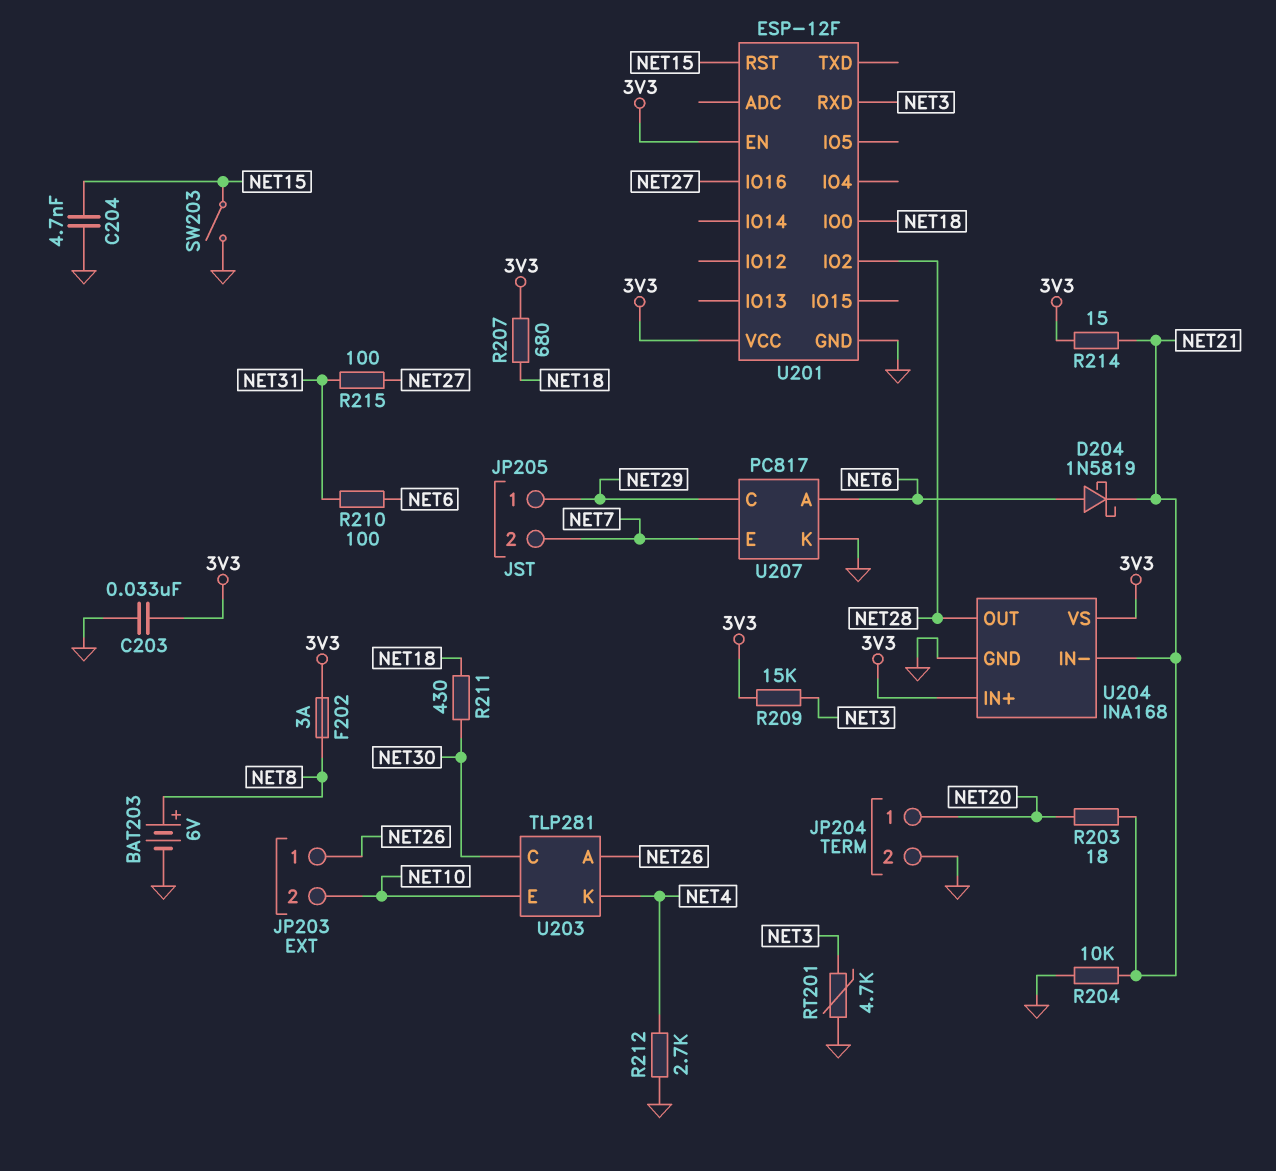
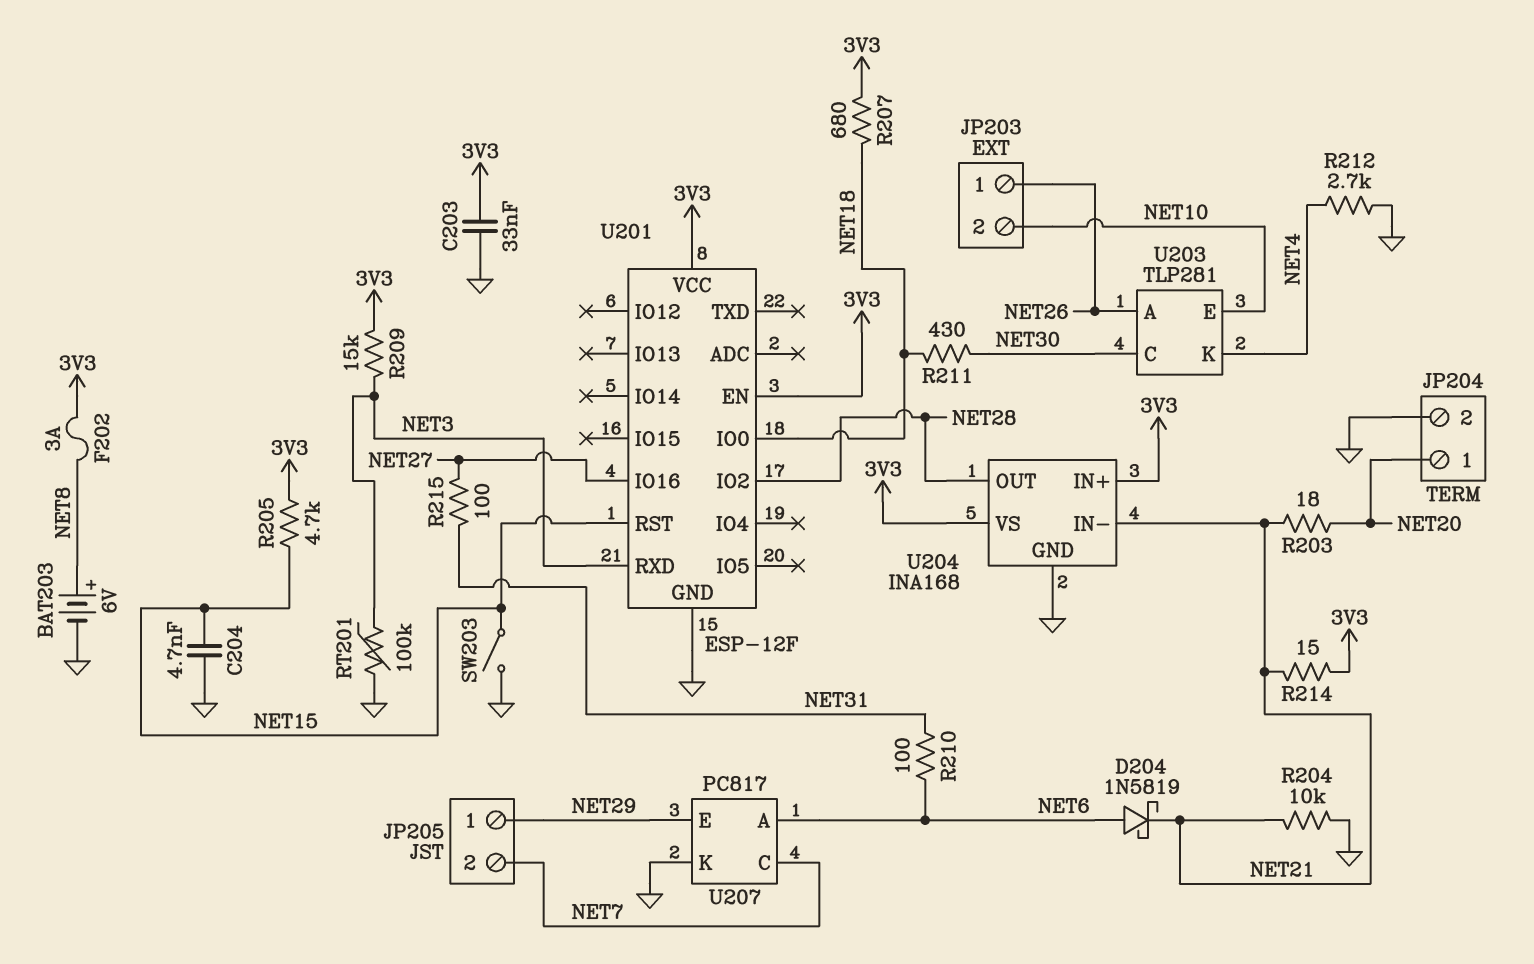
R205: none -> 4.7k (3V3, NET15)
RT201: 4.7k (GND, NET3) -> 100k (GND, NET3)
U207 pin C: NET29 -> NET7
U207 pin E: NET7 -> NET29

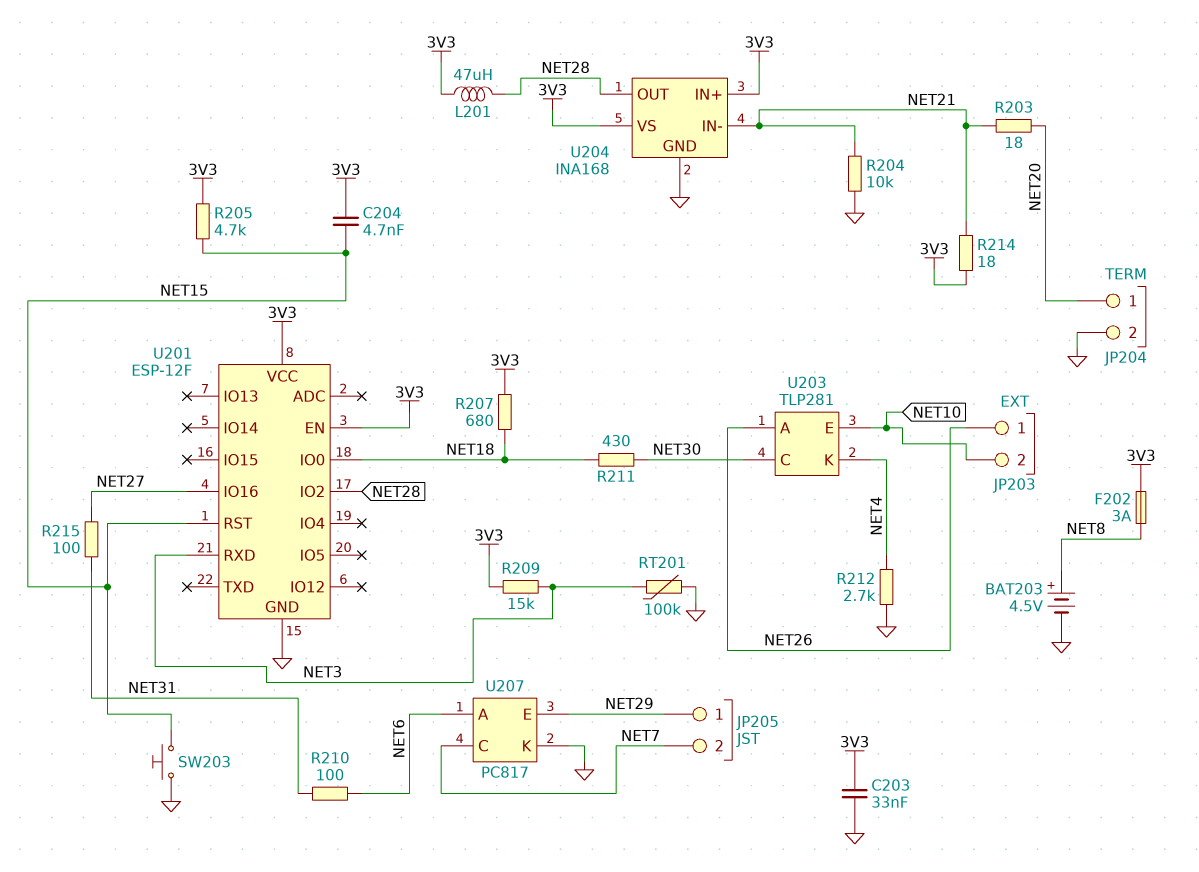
BAT203: 6V (plus NET8, minus GND) -> 4.5V (plus NET8, minus GND)
C204: 4.7nF (GND, NET15) -> 4.7nF (3V3, NET15)
D204: schottky 1N5819 (A NET6, K NET21) -> none
L201: none -> 47uH (3V3, NET28)
R214: 15 (3V3, NET21) -> 18 (3V3, NET21)
SW203: switch (GND, NET15) -> button (GND, NET15)

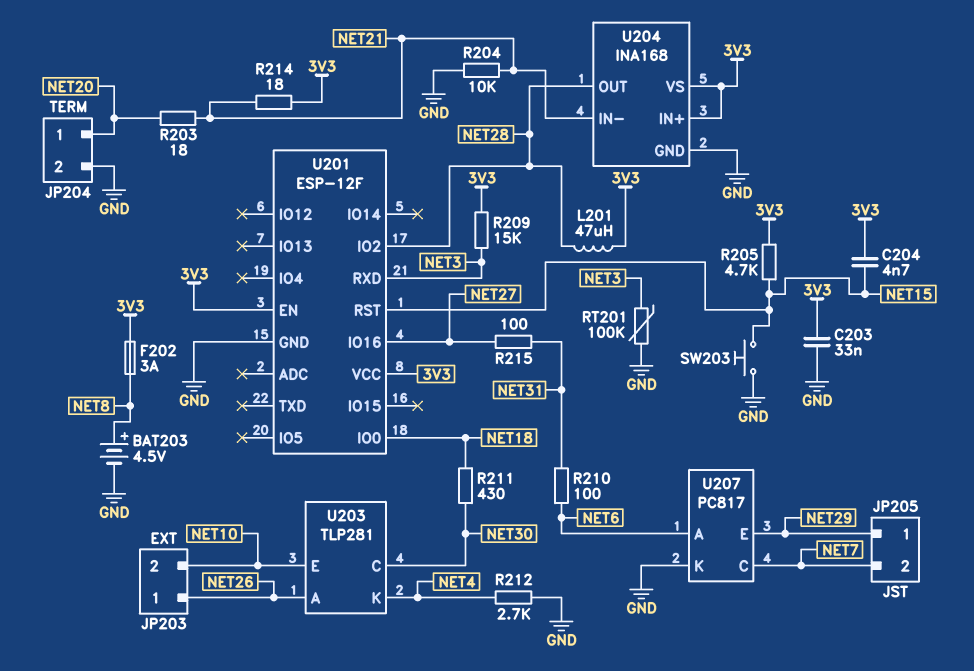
R207: 680 (3V3, NET18) -> none

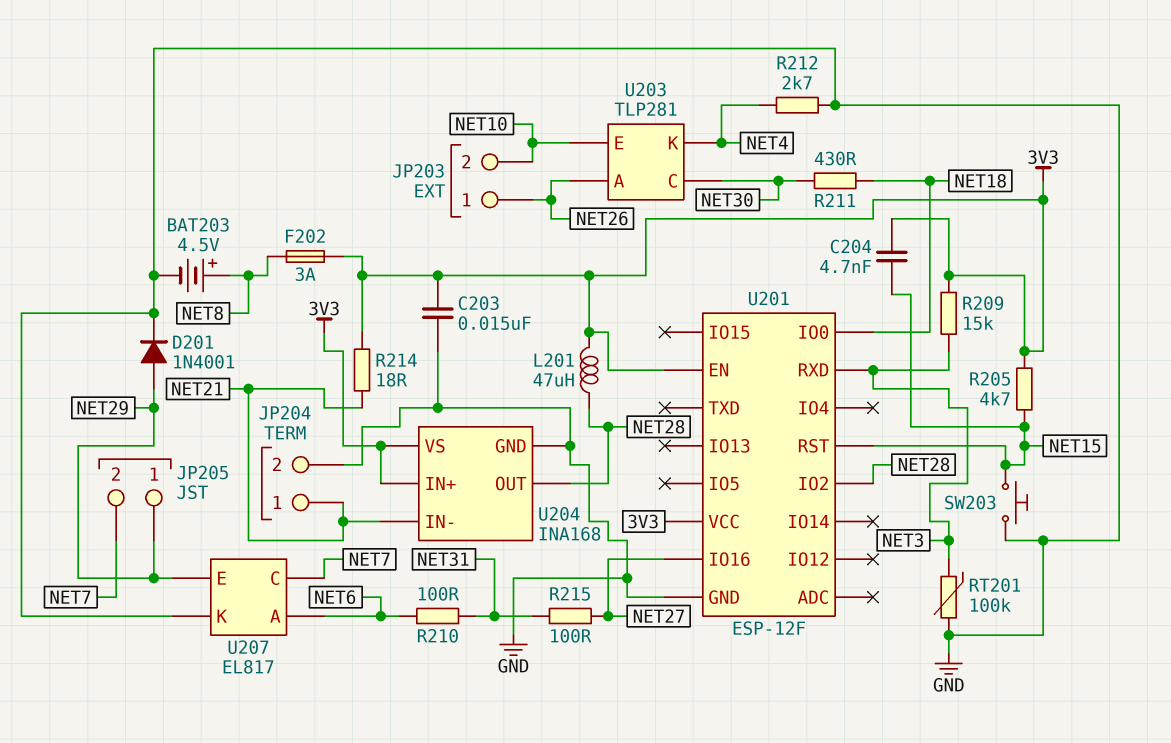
C203: 33nF (3V3, GND) -> 15nF (3V3, GND)
D201: none -> diode 1N4001 (A NET29, K GND)
JP204 pin 1: NET20 -> NET21
R203: 18 (NET20, NET21) -> none
R204: 10k (GND, NET21) -> none
U207: PC817 -> EL817

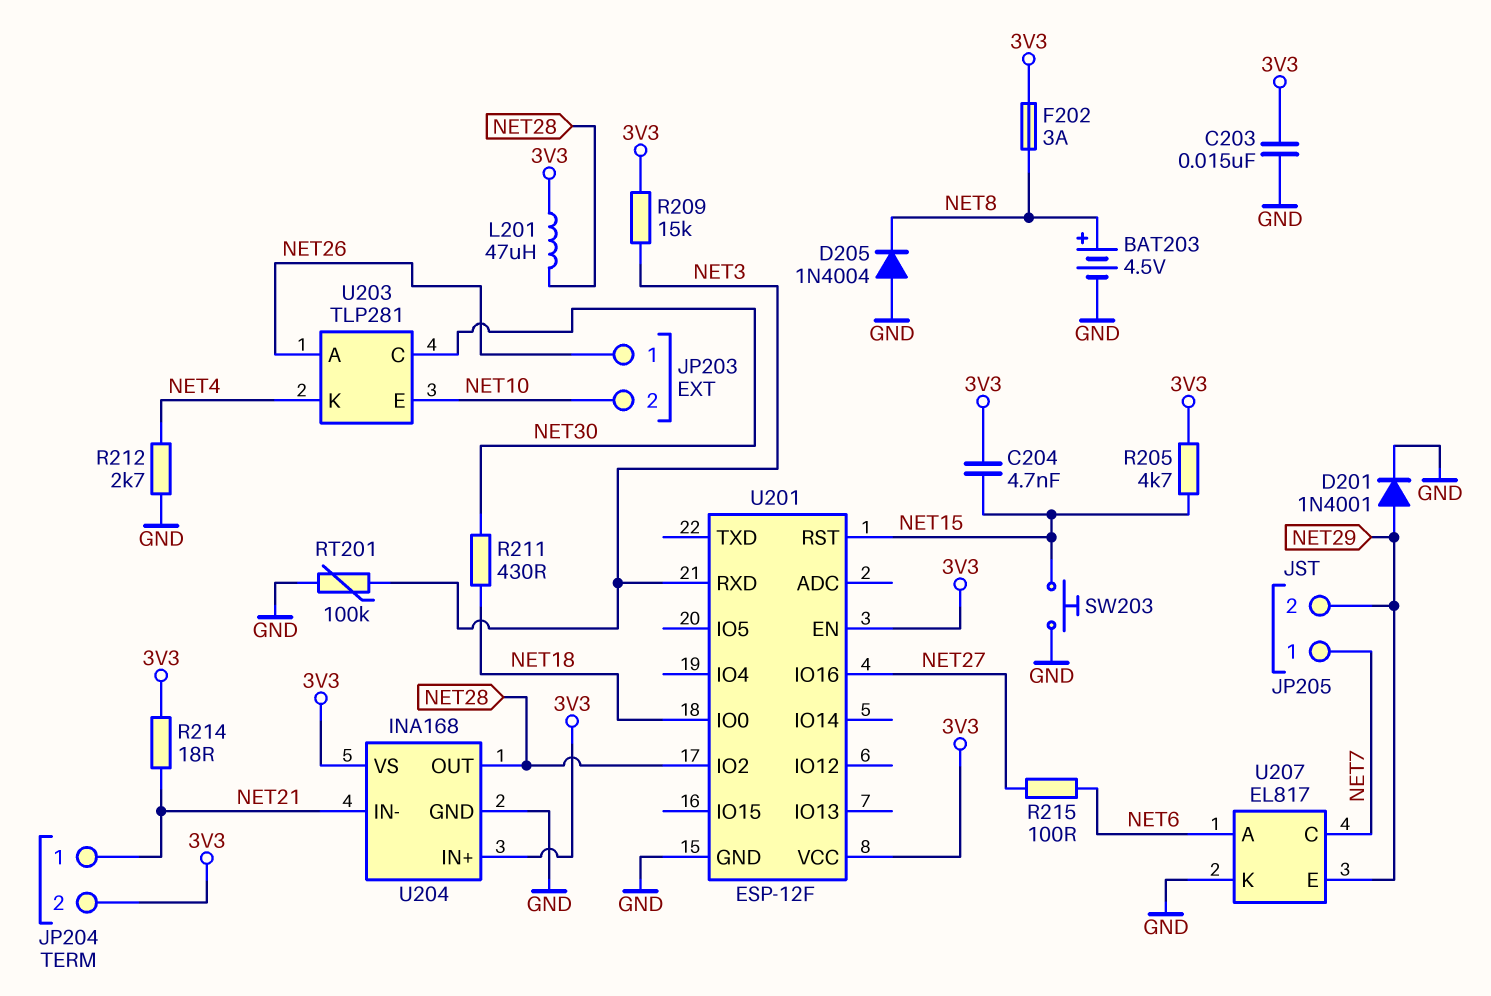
D205: none -> diode 1N4004 (A GND, K NET8)
JP204 pin 2: GND -> 3V3
JP205 pin 1: NET29 -> NET7
JP205 pin 2: NET7 -> NET29
R210: 100 (NET6, NET31) -> none
R215: 100 (NET27, NET31) -> 100 (NET6, NET27)

